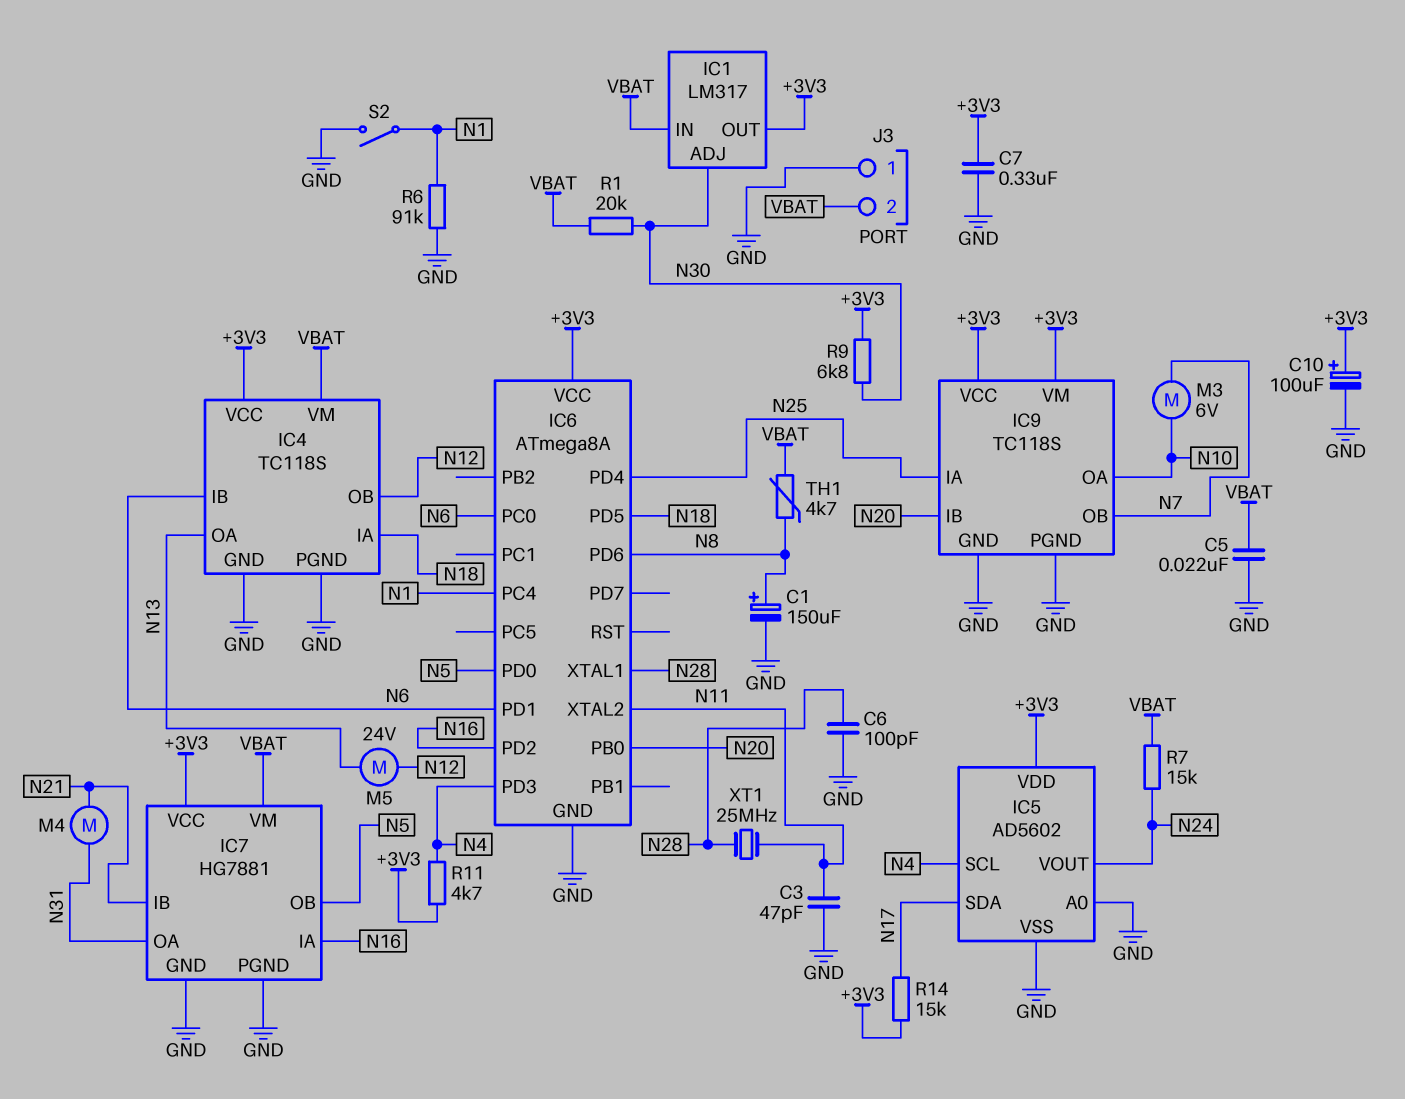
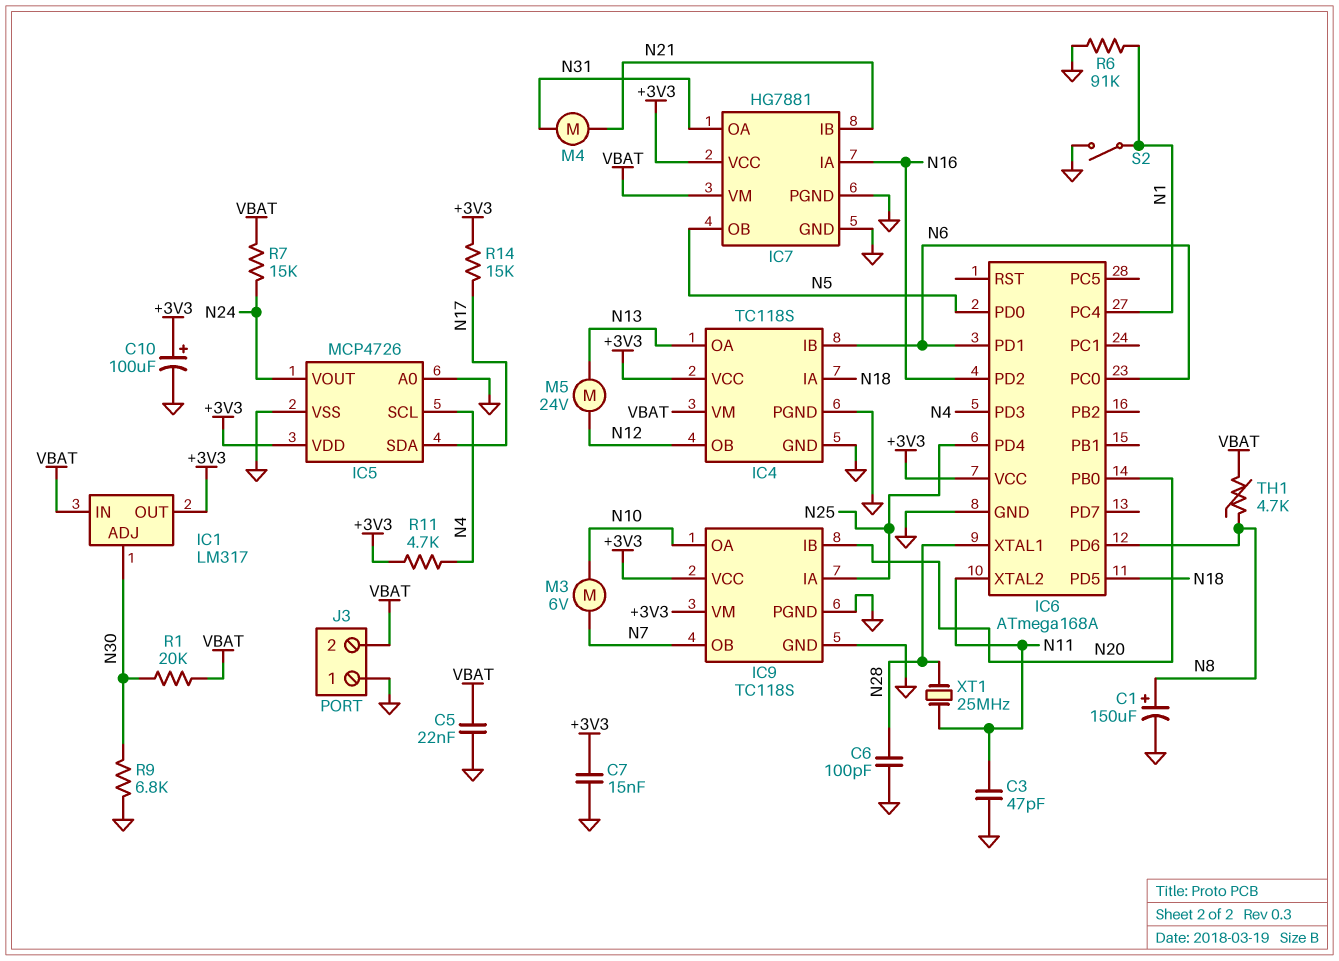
C7: 330nF (+3V3, GND) -> 15nF (+3V3, GND)
IC5: AD5602 -> MCP4726
IC6: ATmega8A -> ATmega168A
R9: 6.8k (+3V3, N30) -> 6.8k (GND, N30)

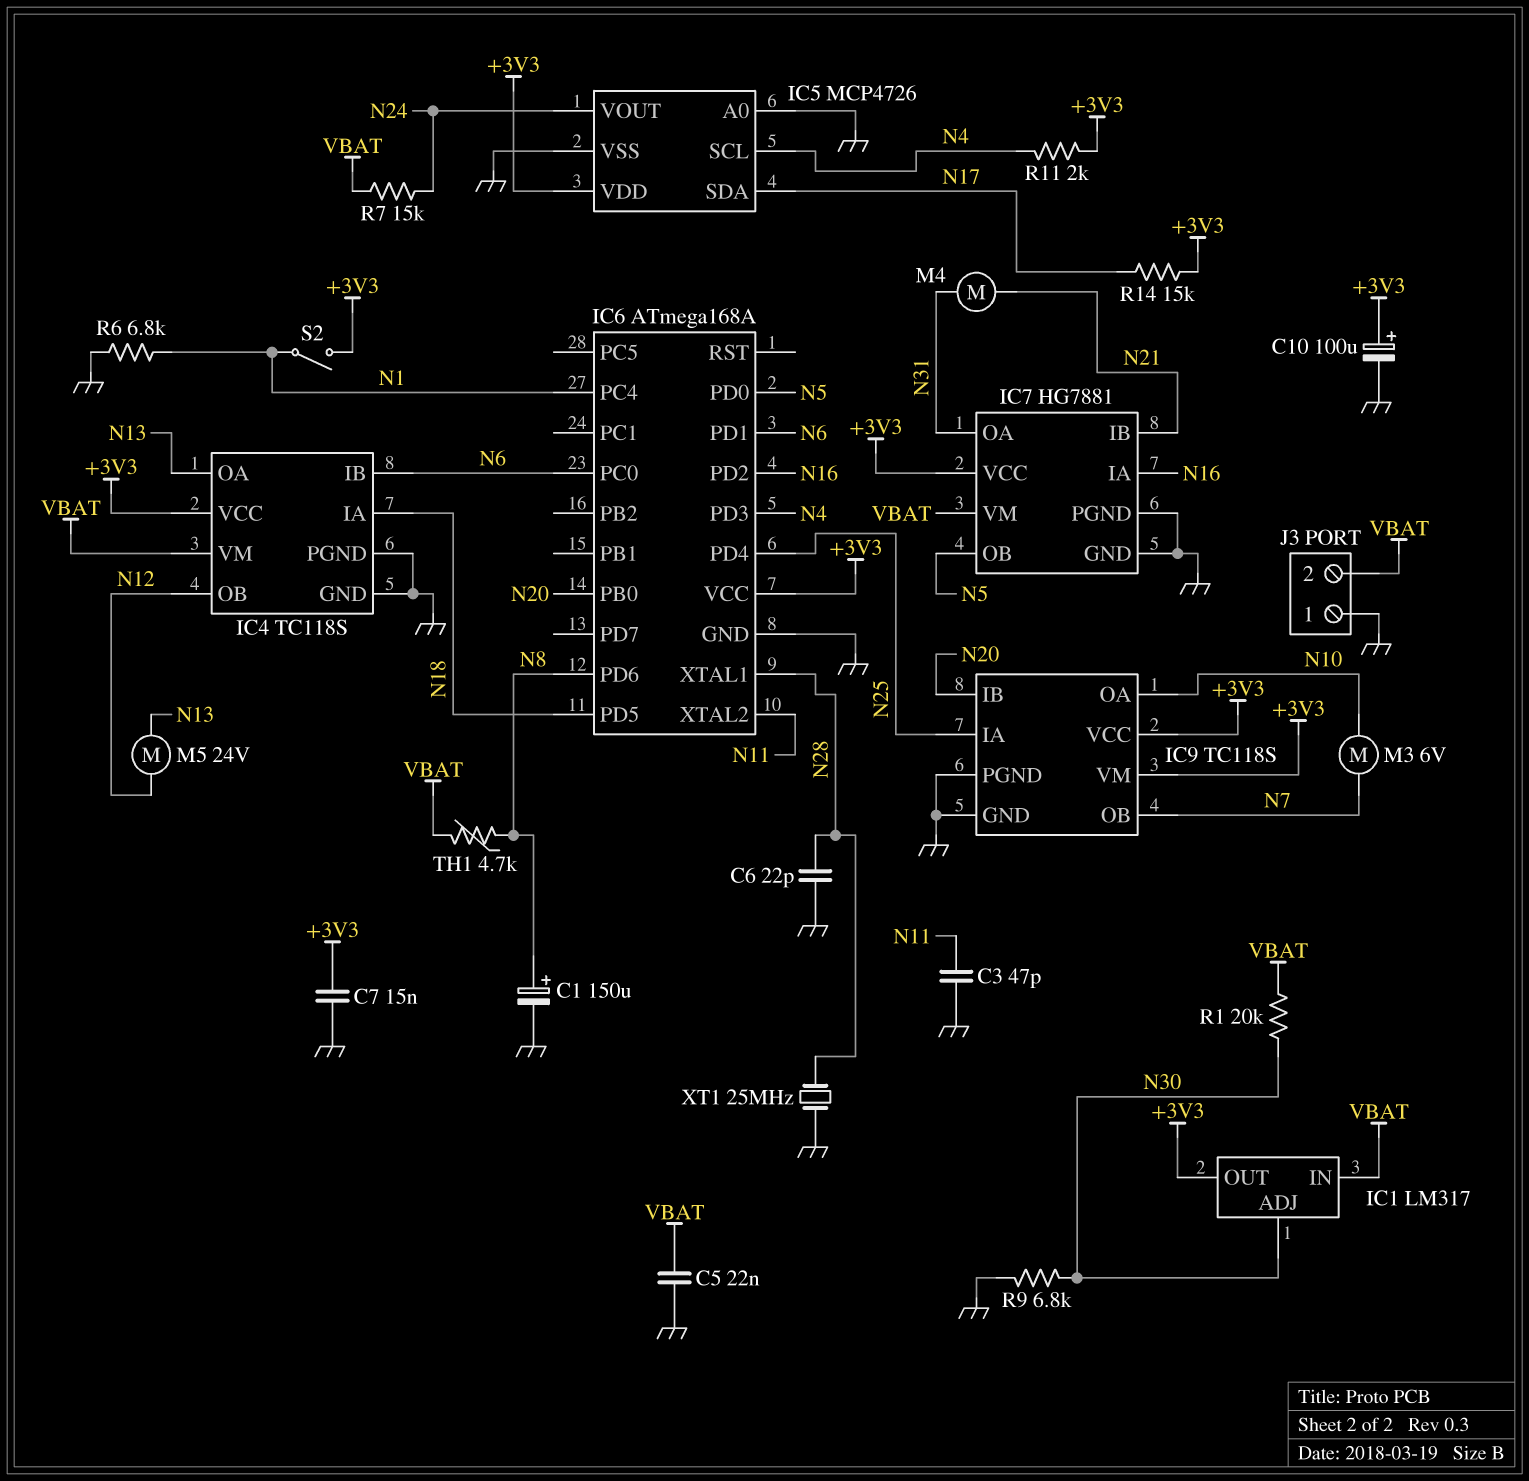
C6: 100pF (GND, N28) -> 22pF (GND, N28)
R6: 91k (GND, N1) -> 6.8k (GND, N1)
R11: 4.7k (+3V3, N4) -> 2k (+3V3, N4)
S2: switch (GND, N1) -> switch (+3V3, N1)
XT1: 25MHz (N11, N28) -> 25MHz (GND, N28)

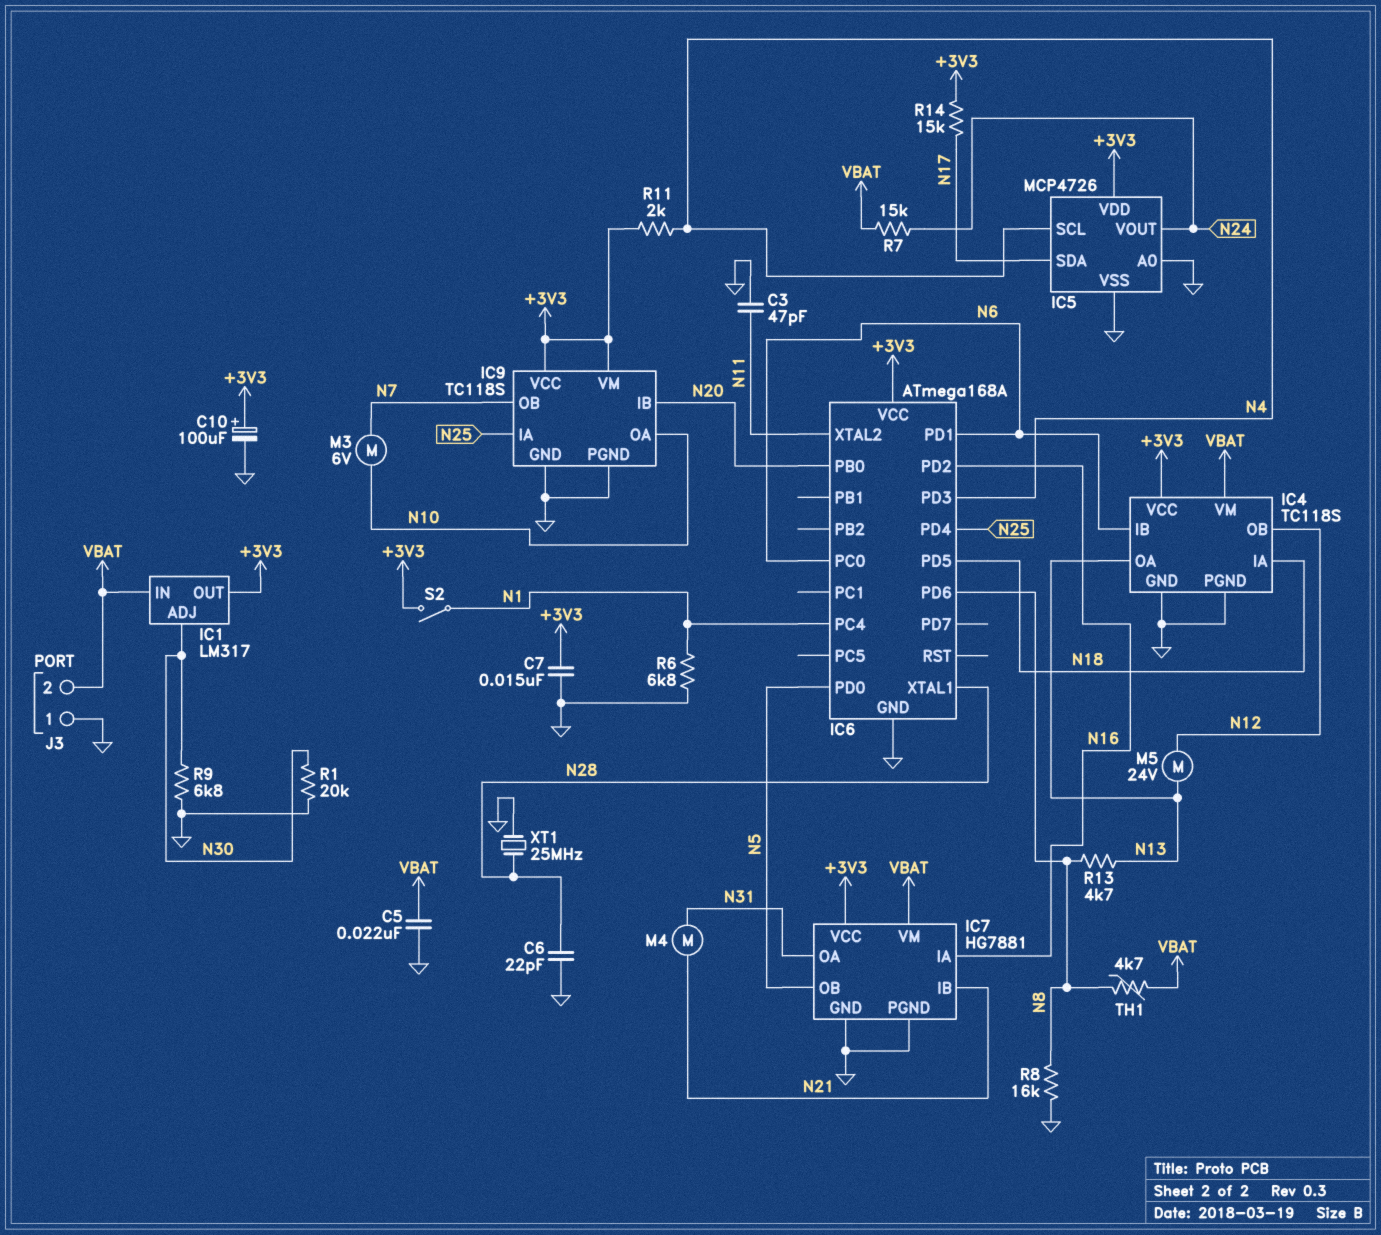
C1: 150uF (plus N8, minus GND) -> none
R1: 20k (N30, VBAT) -> 20k (GND, N30)
R8: none -> 16k (GND, N8)
R13: none -> 4.7k (N8, N13)

